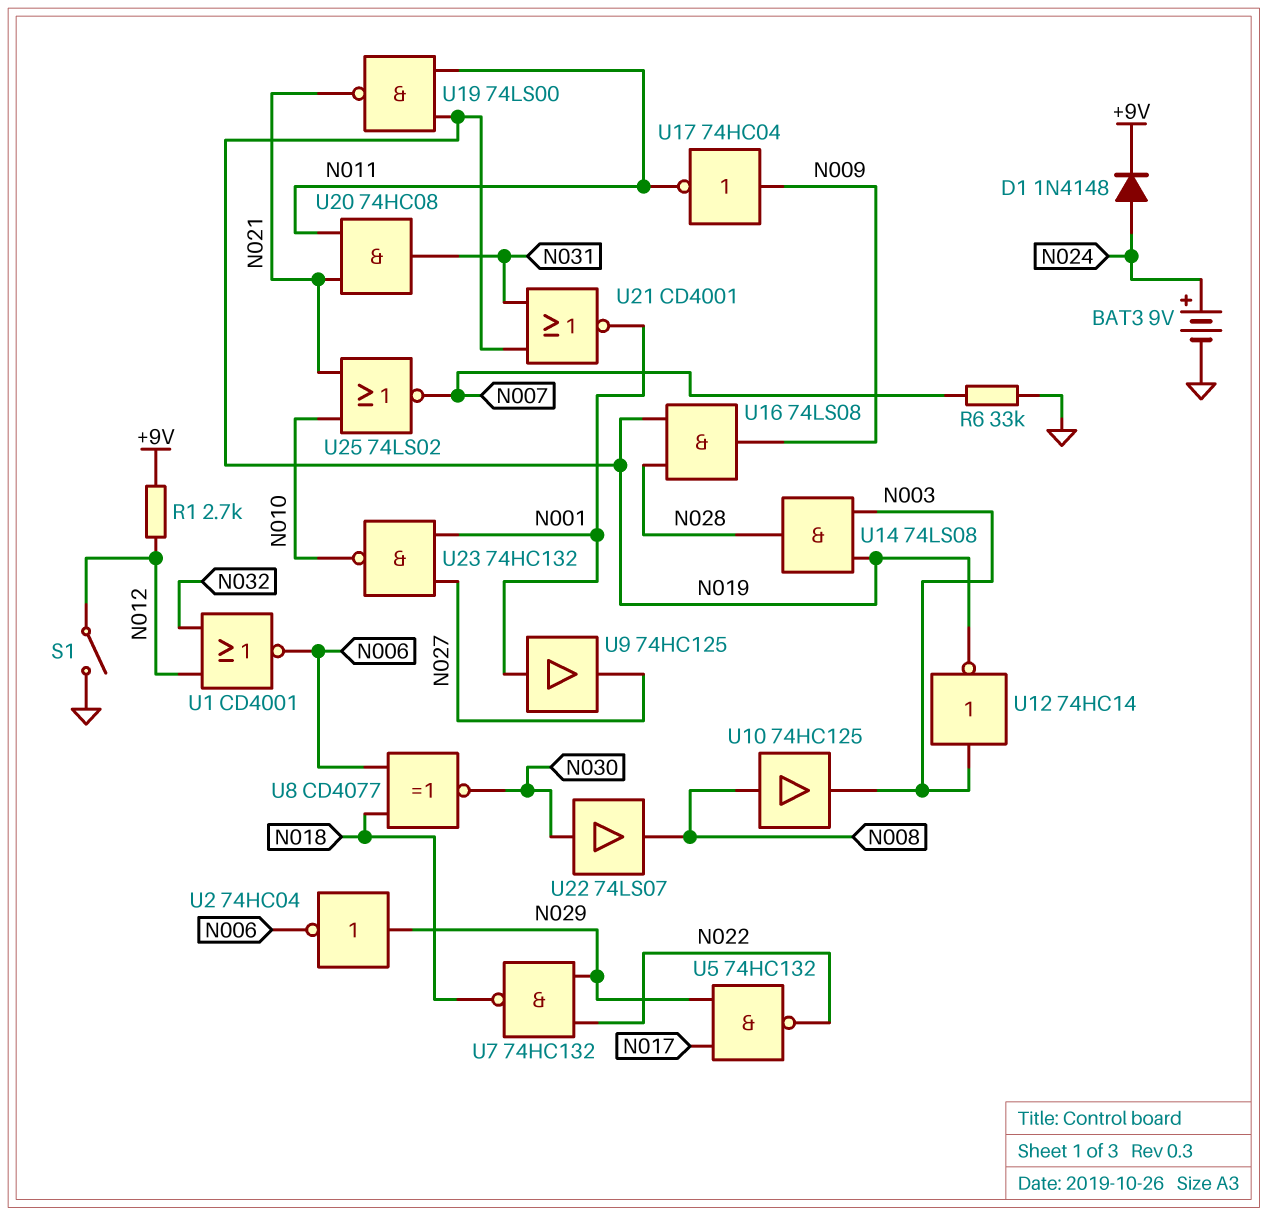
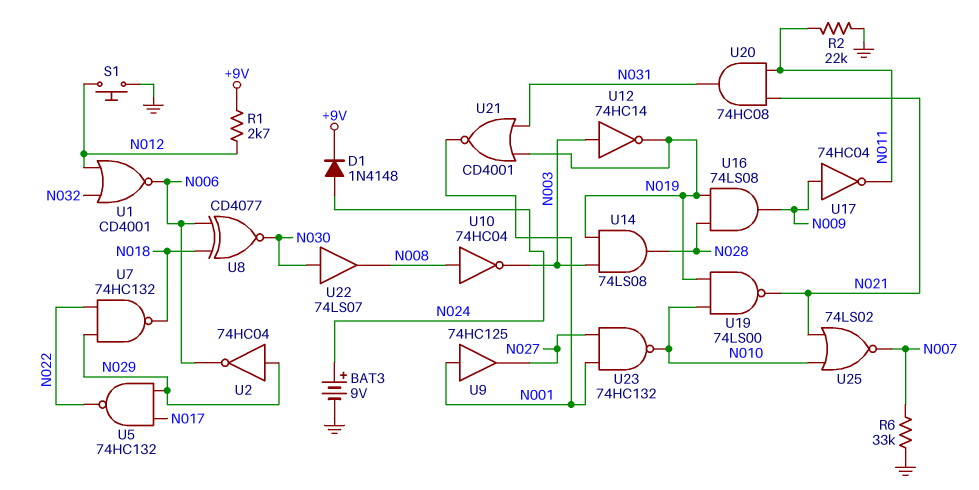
R2: none -> 22k (GND, N011)
S1: switch (GND, N012) -> button (GND, N012)
U10: buffer 74HC125 (in N008, out N003) -> NOT 74HC04 (in N008, out N003)
U19: NAND 74LS00 (in N011, in N019, out N021) -> NAND 74LS00 (in N010, in N019, out N021)

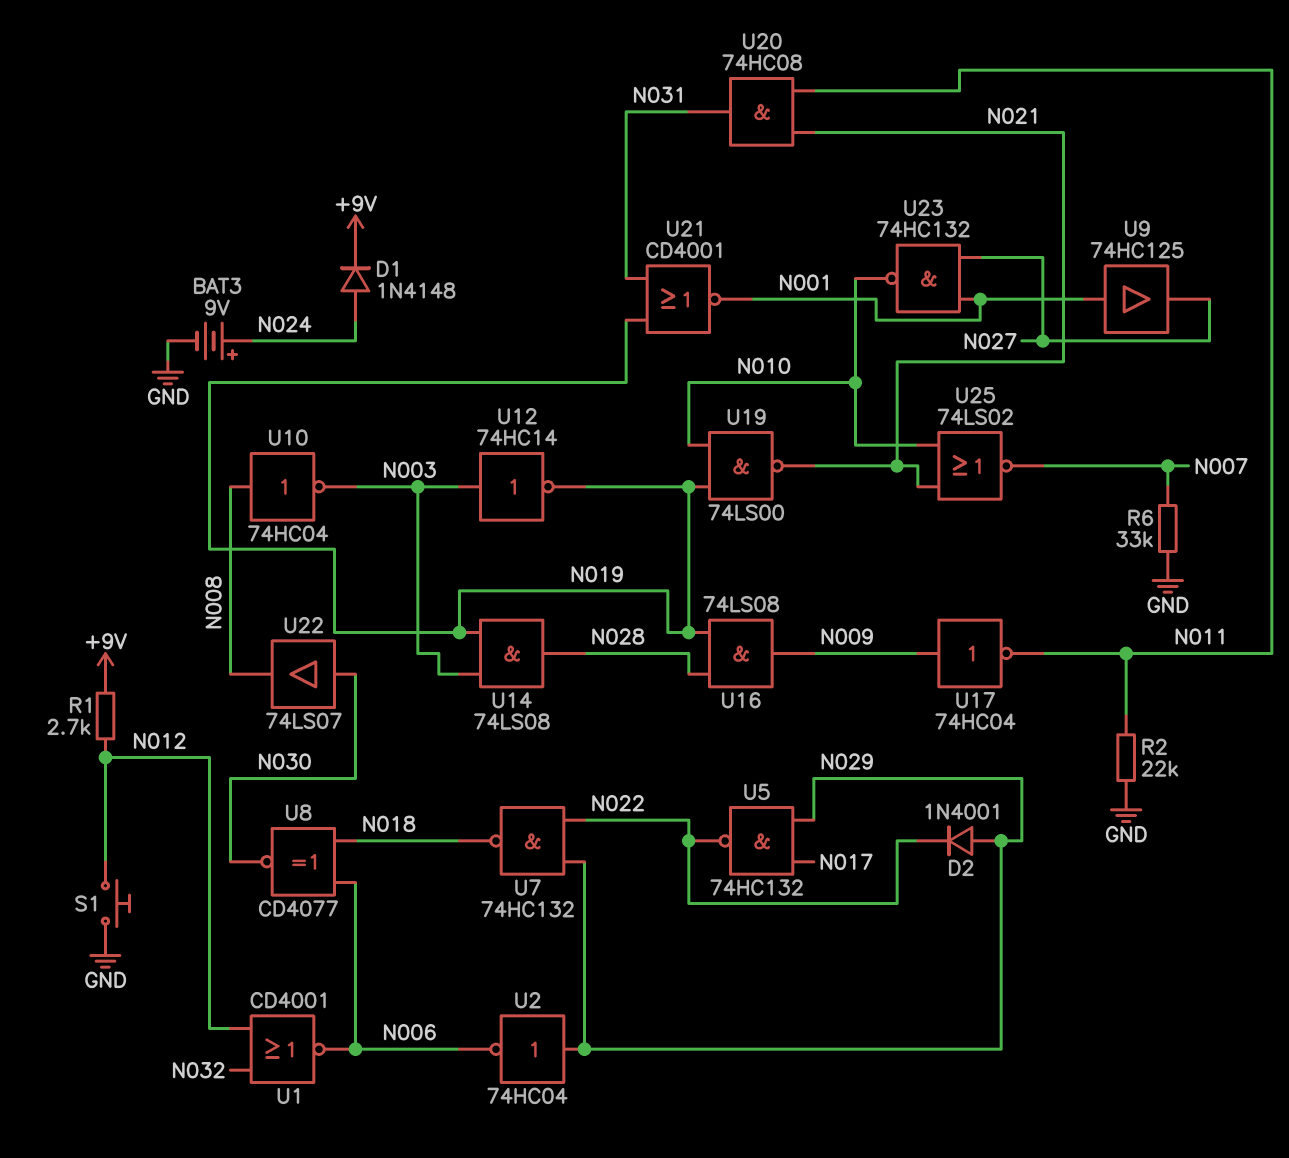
D2: none -> diode 1N4001 (A N029, K N022)

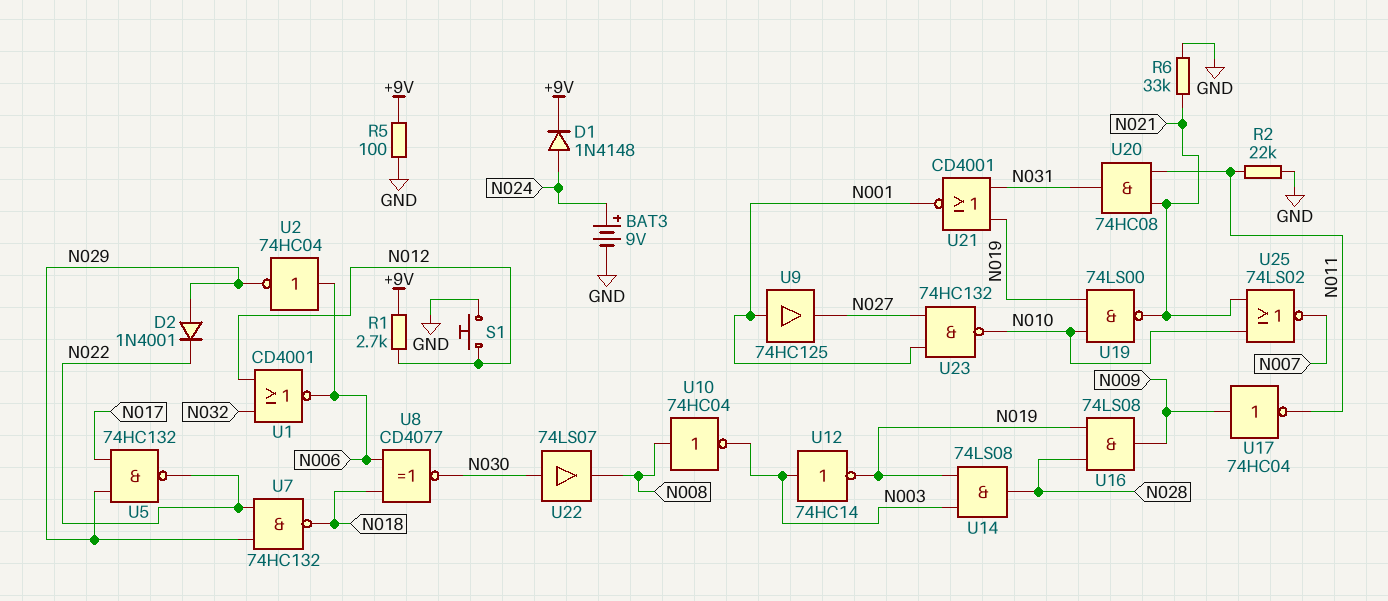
R5: none -> 100 (+9V, GND)
R6: 33k (GND, N007) -> 33k (GND, N021)
U2: NOT 74HC04 (in N029, out N006) -> NOT 74HC04 (in N006, out N029)

